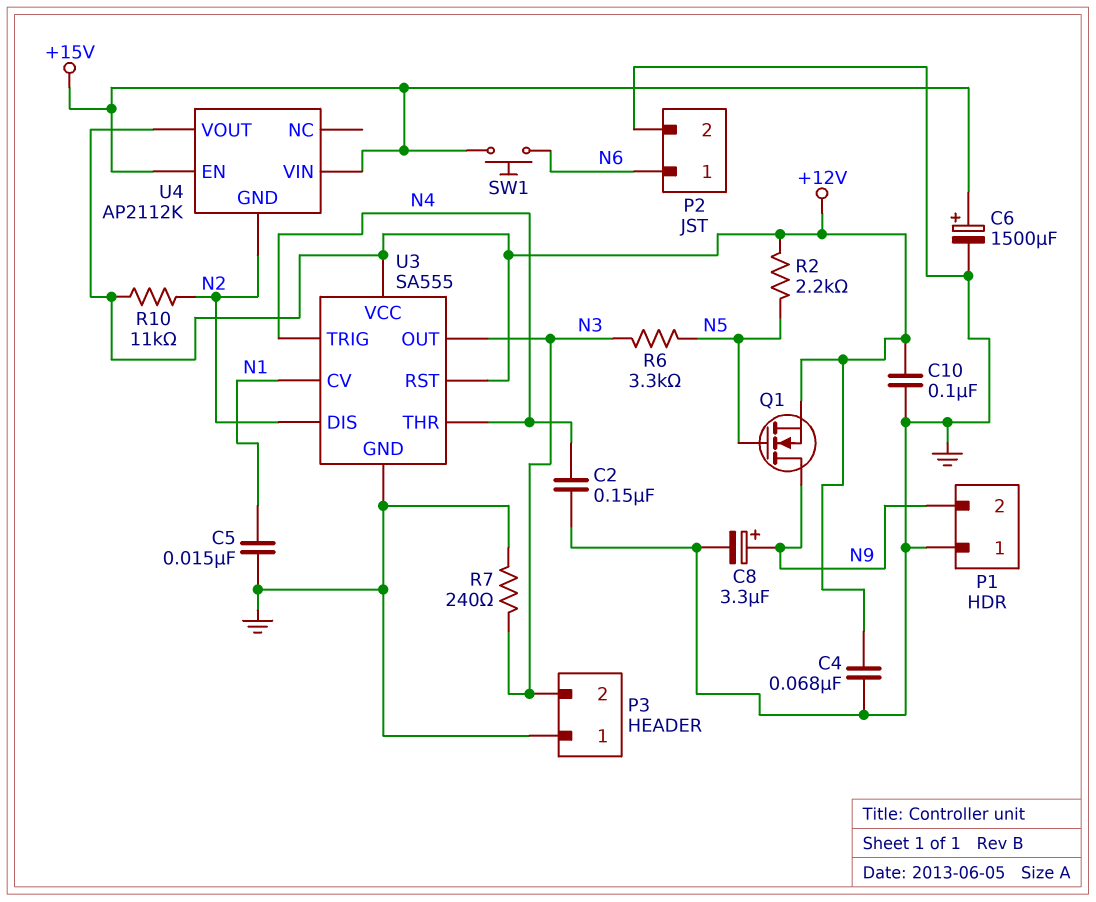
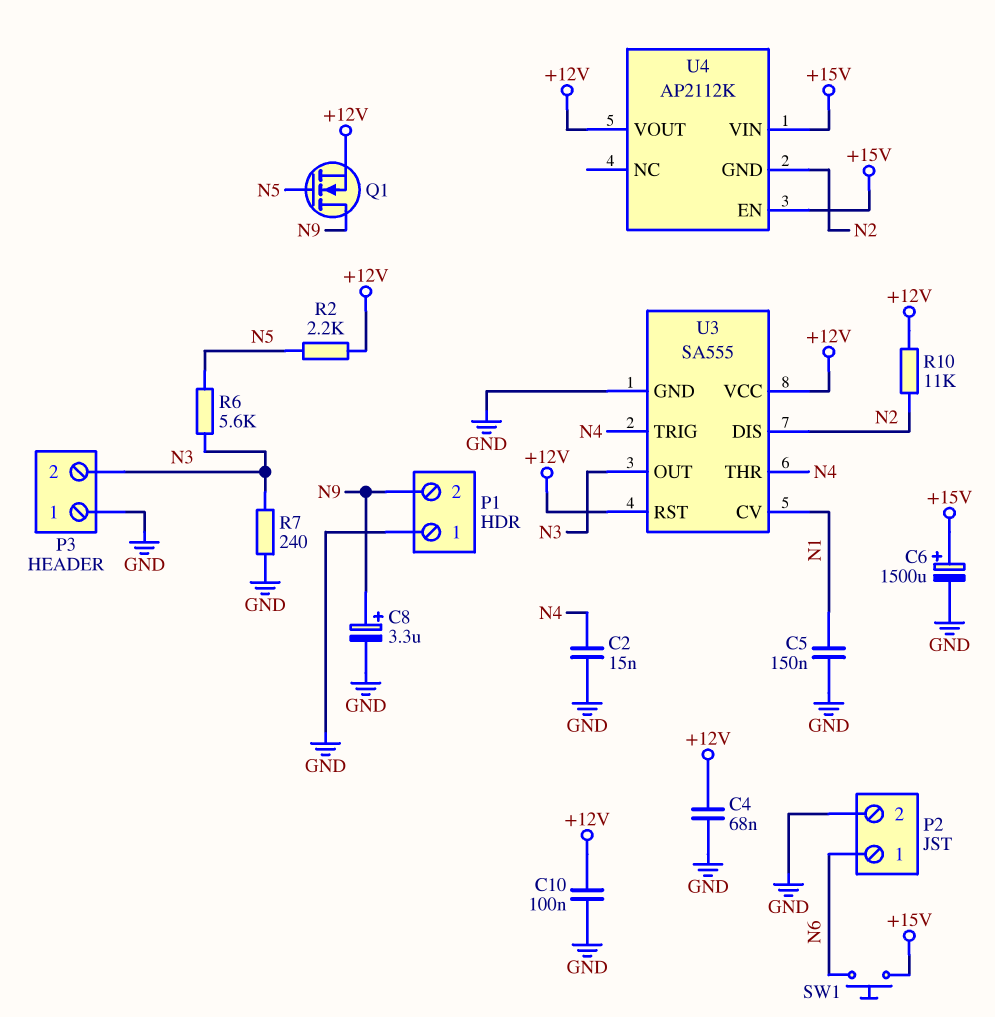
C2: 150nF (GND, N4) -> 15nF (GND, N4)
C5: 15nF (GND, N1) -> 150nF (GND, N1)
R6: 3.3k (N3, N5) -> 5.6k (N3, N5)

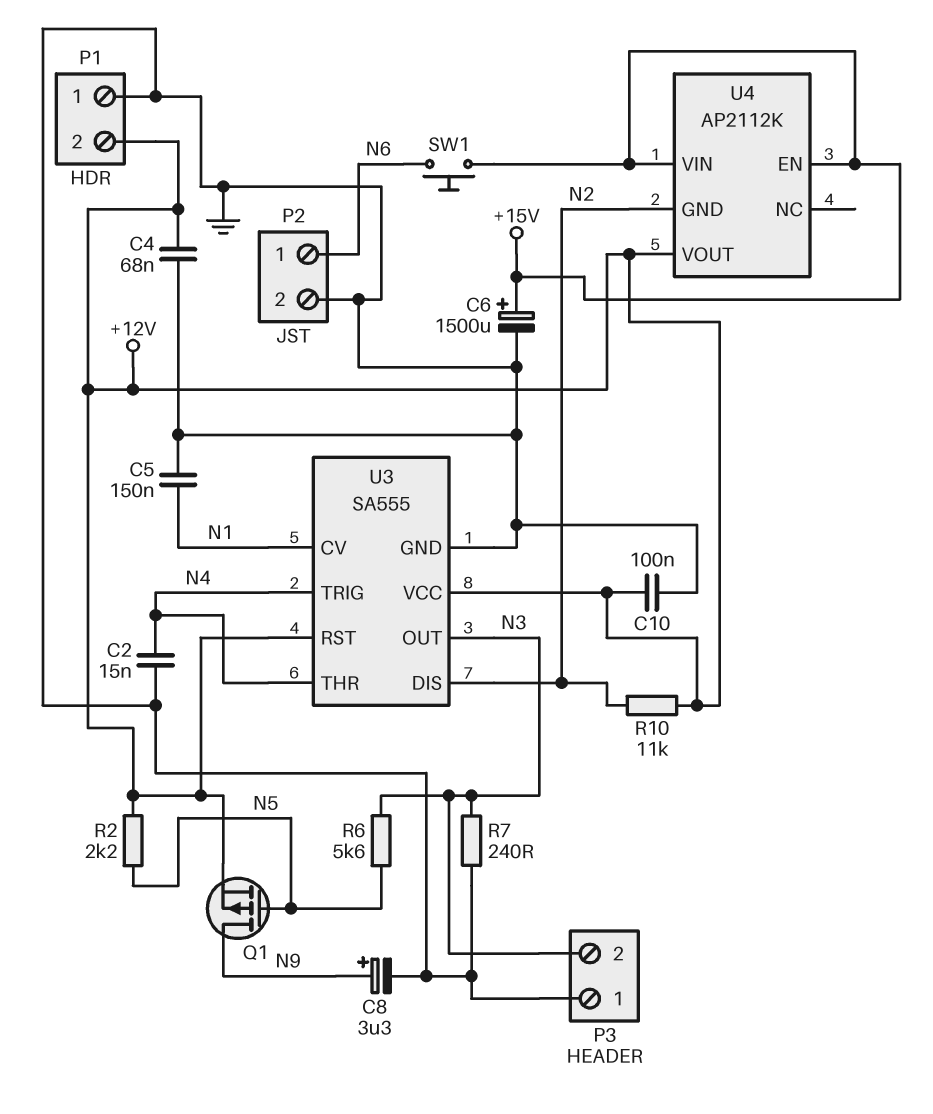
P1 pin 2: N9 -> +12V
Q1: NMOS (G N5, D N9, S +12V) -> PMOS (G N5, D N9, S +12V)

